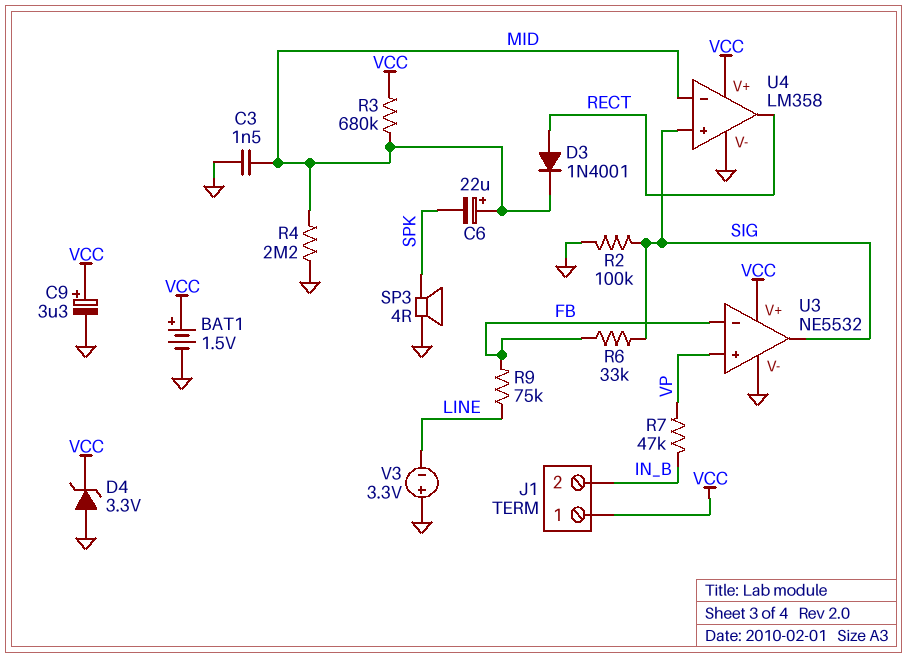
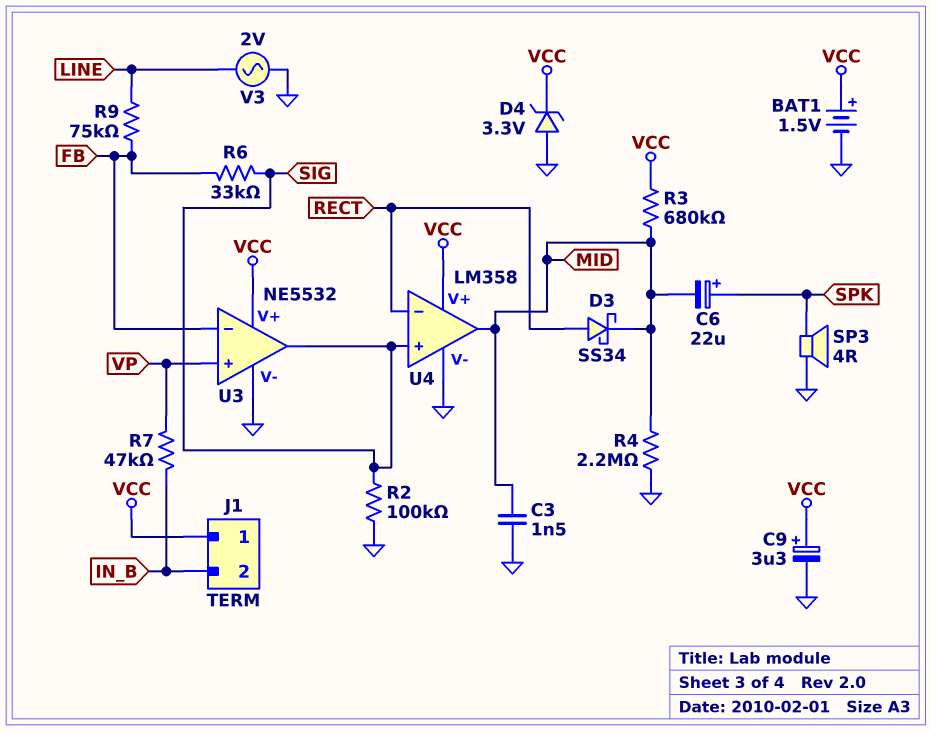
C6: 22uF (plus MID, minus SPK) -> 22uF (plus SPK, minus MID)
D3: diode 1N4001 (A RECT, K MID) -> schottky SS34 (A RECT, K MID)
U4 pin in-: MID -> RECT
U4 pin out: RECT -> MID
V3: 3.3V (plus GND, minus LINE) -> AC 2V (GND, LINE)

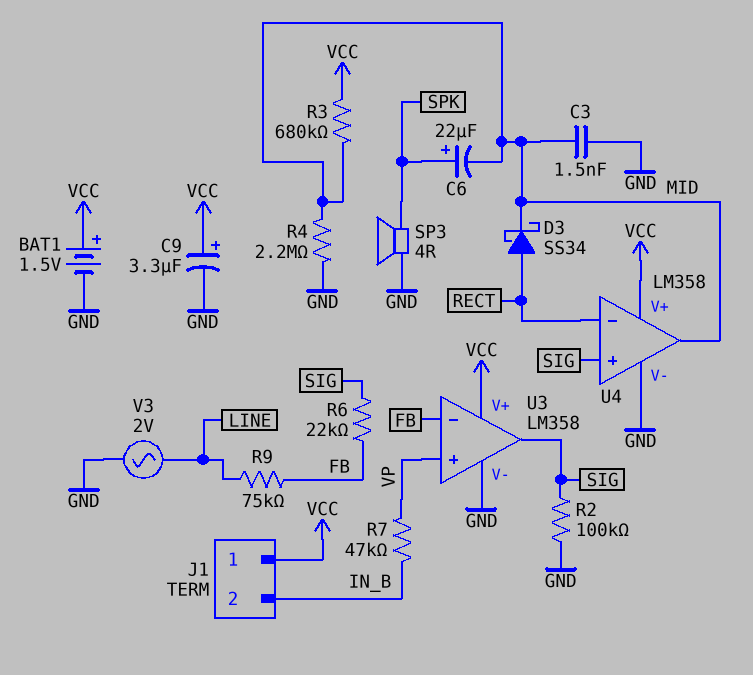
D4: zener 3.3V (A GND, K VCC) -> none
R6: 33k (FB, SIG) -> 22k (FB, SIG)
U3: NE5532 -> LM358

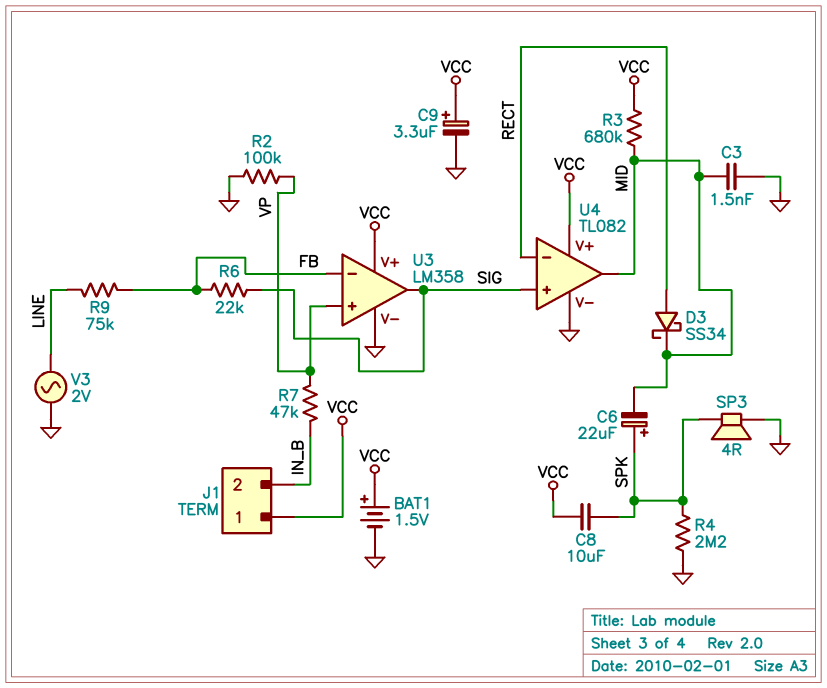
C8: none -> 10uF (SPK, VCC)
R2: 100k (GND, SIG) -> 100k (GND, VP)
R4: 2.2M (GND, MID) -> 2.2M (GND, SPK)
U4: LM358 -> TL082

